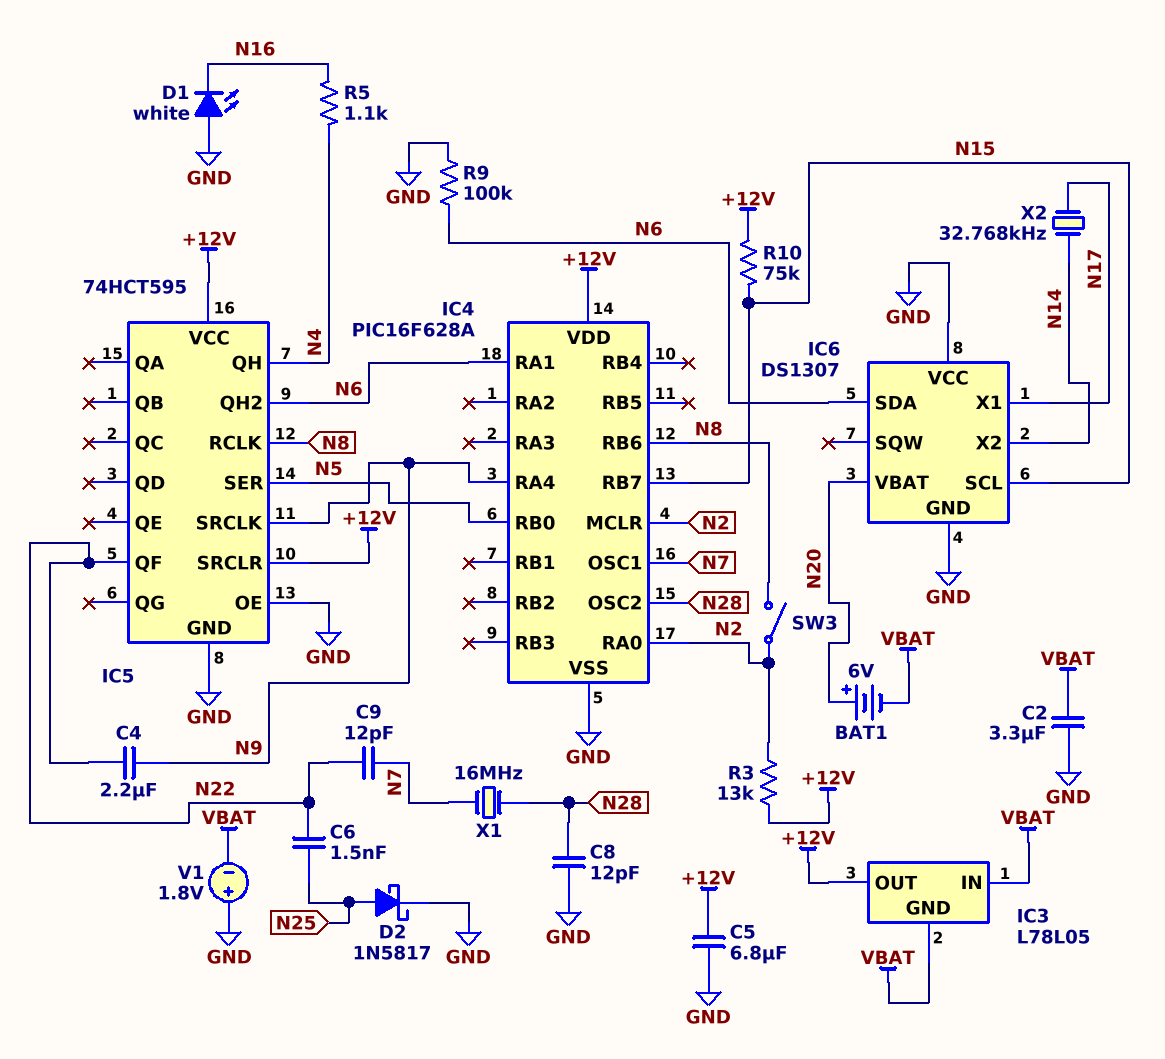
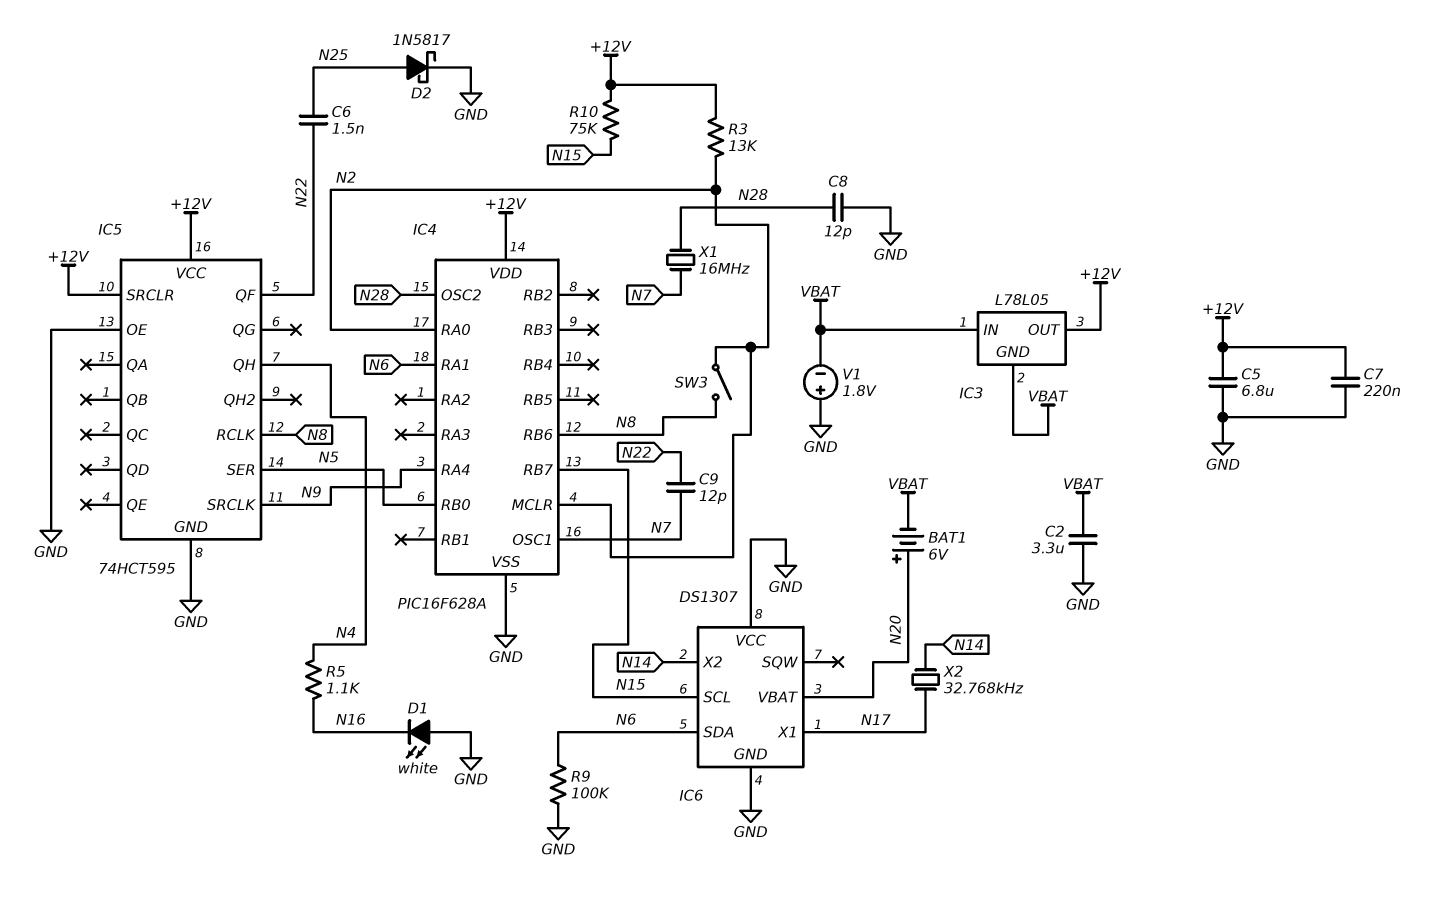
C4: 2.2uF (N9, N22) -> none
C7: none -> 220nF (+12V, GND)
IC5 pin QH2: N6 -> none

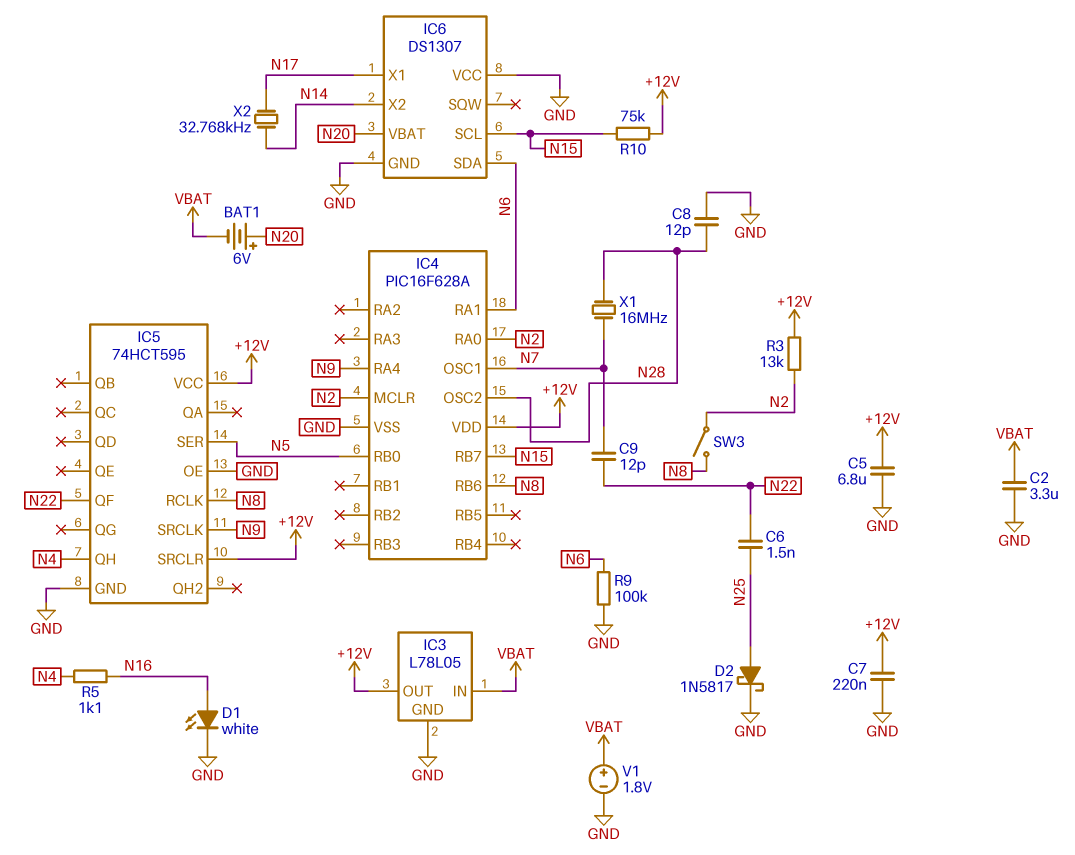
D1: LED white (A GND, K N16) -> LED white (A N16, K GND)
IC3 pin GND: VBAT -> GND
V1: 1.8V (plus GND, minus VBAT) -> 1.8V (plus VBAT, minus GND)

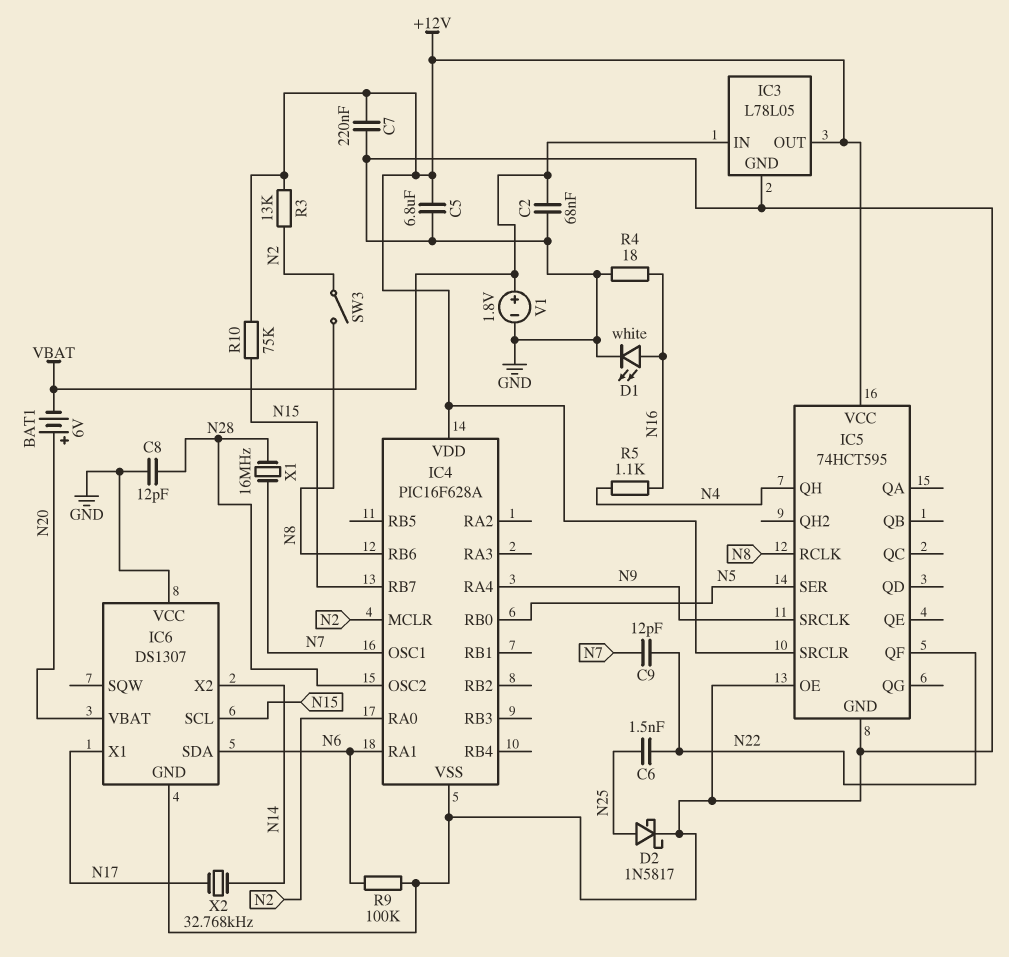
C2: 3.3uF (GND, VBAT) -> 68nF (GND, VBAT)
R4: none -> 18 (GND, N16)

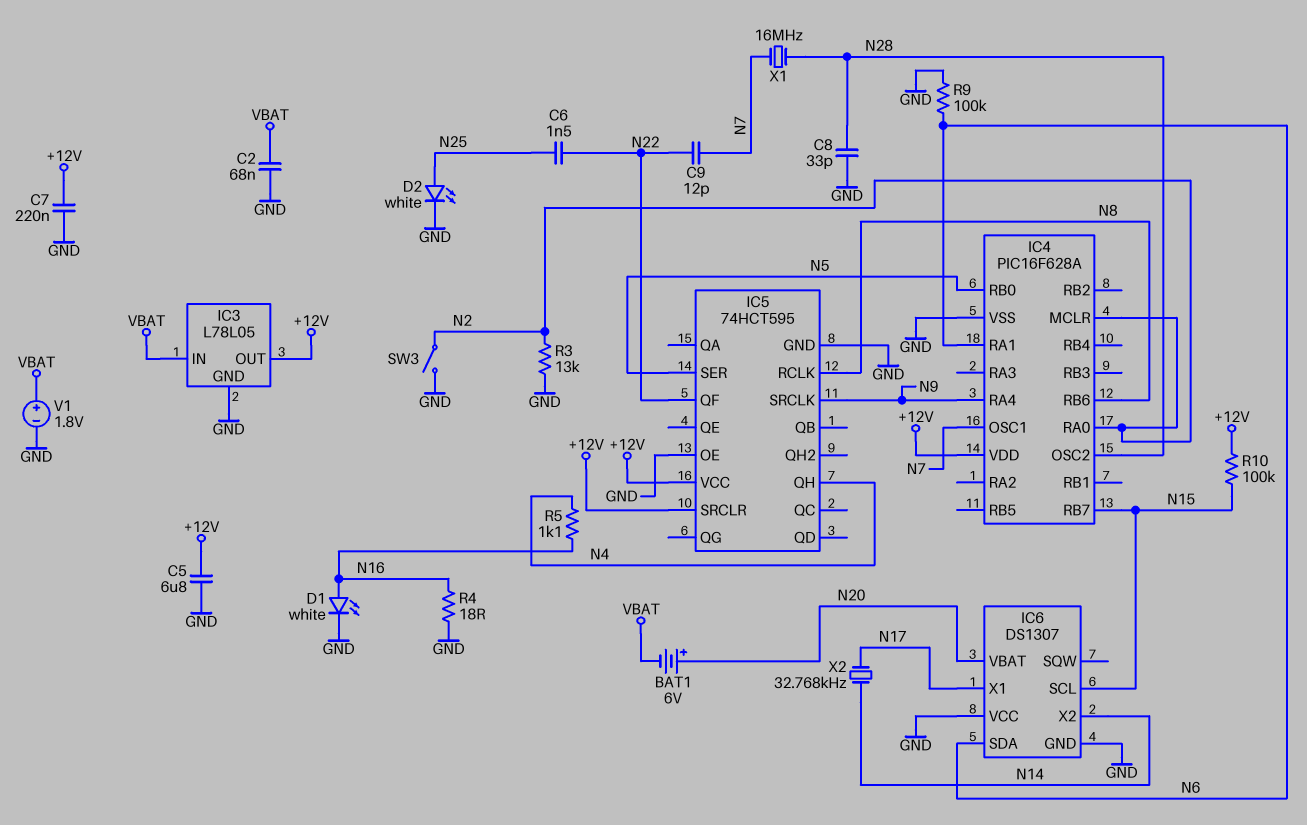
C8: 12pF (GND, N28) -> 33pF (GND, N28)
D2: schottky 1N5817 (A N25, K GND) -> LED white (A N25, K GND)
R3: 13k (+12V, N2) -> 13k (GND, N2)
R10: 75k (+12V, N15) -> 100k (+12V, N15)
SW3: switch (N2, N8) -> switch (GND, N2)

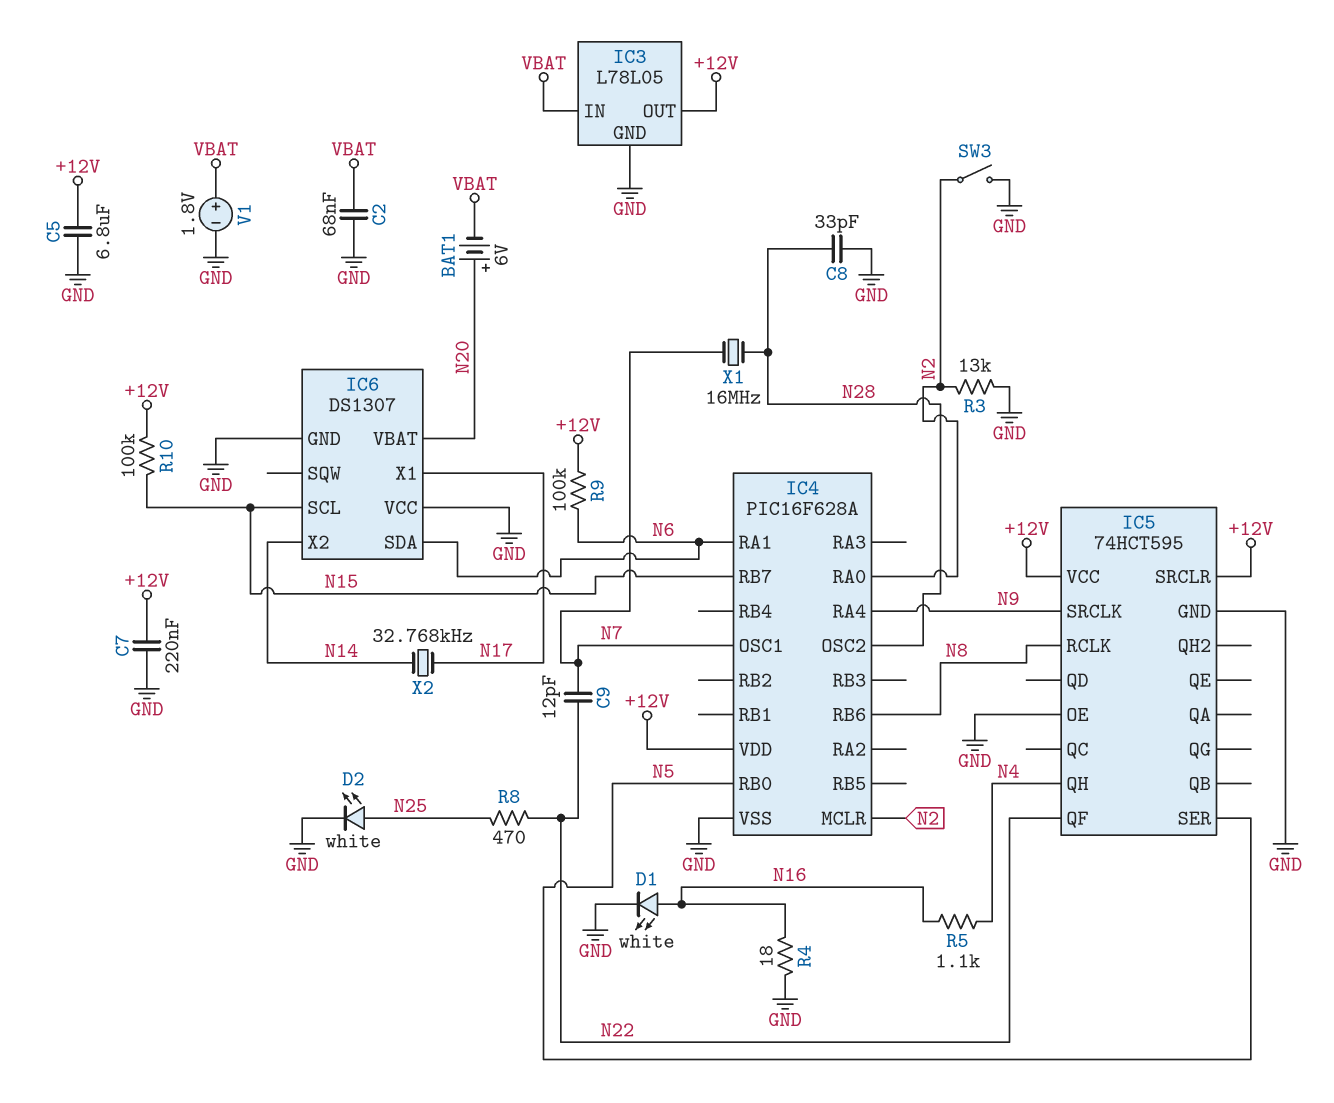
C6: 1.5nF (N22, N25) -> none
R8: none -> 470 (N22, N25)
R9: 100k (GND, N6) -> 100k (+12V, N6)

